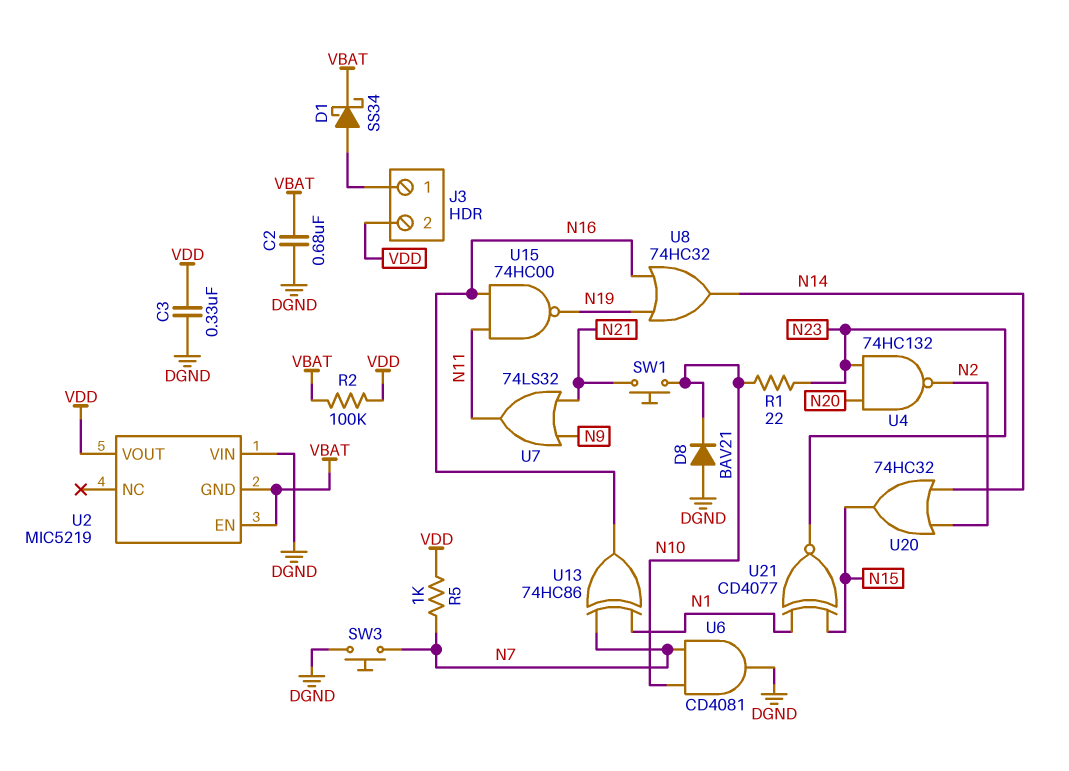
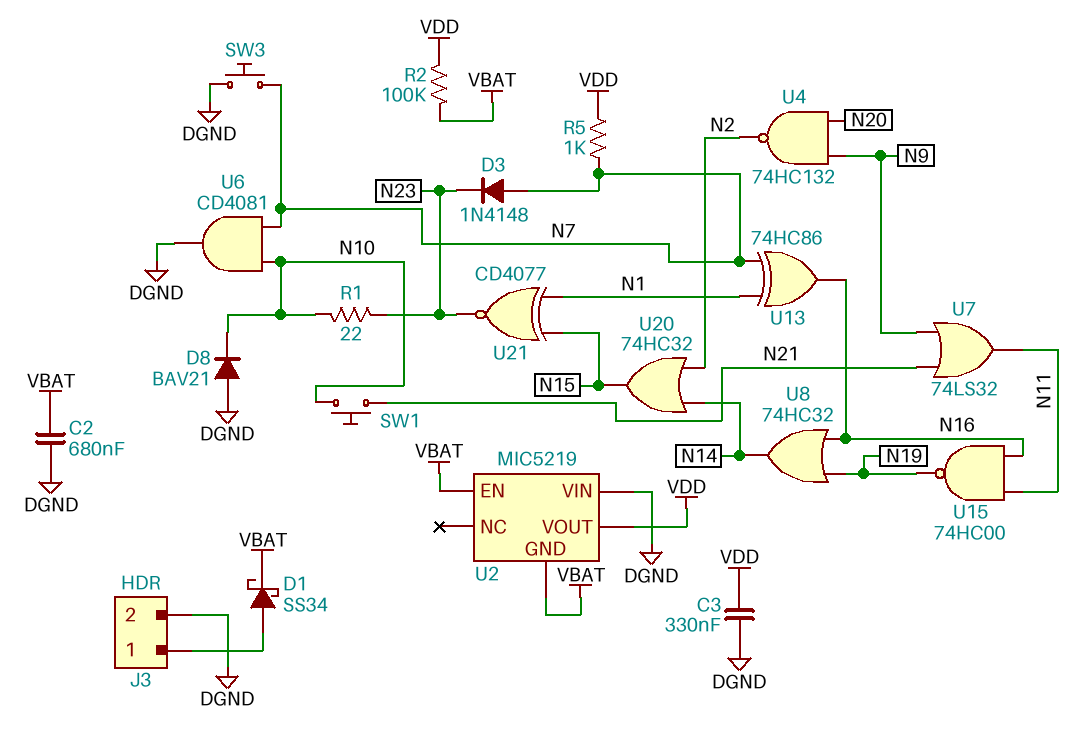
D3: none -> diode 1N4148 (A N7, K N23)
J3 pin 2: VDD -> DGND
U4: NAND 74HC132 (in N20, in N23, out N2) -> NAND 74HC132 (in N9, in N20, out N2)

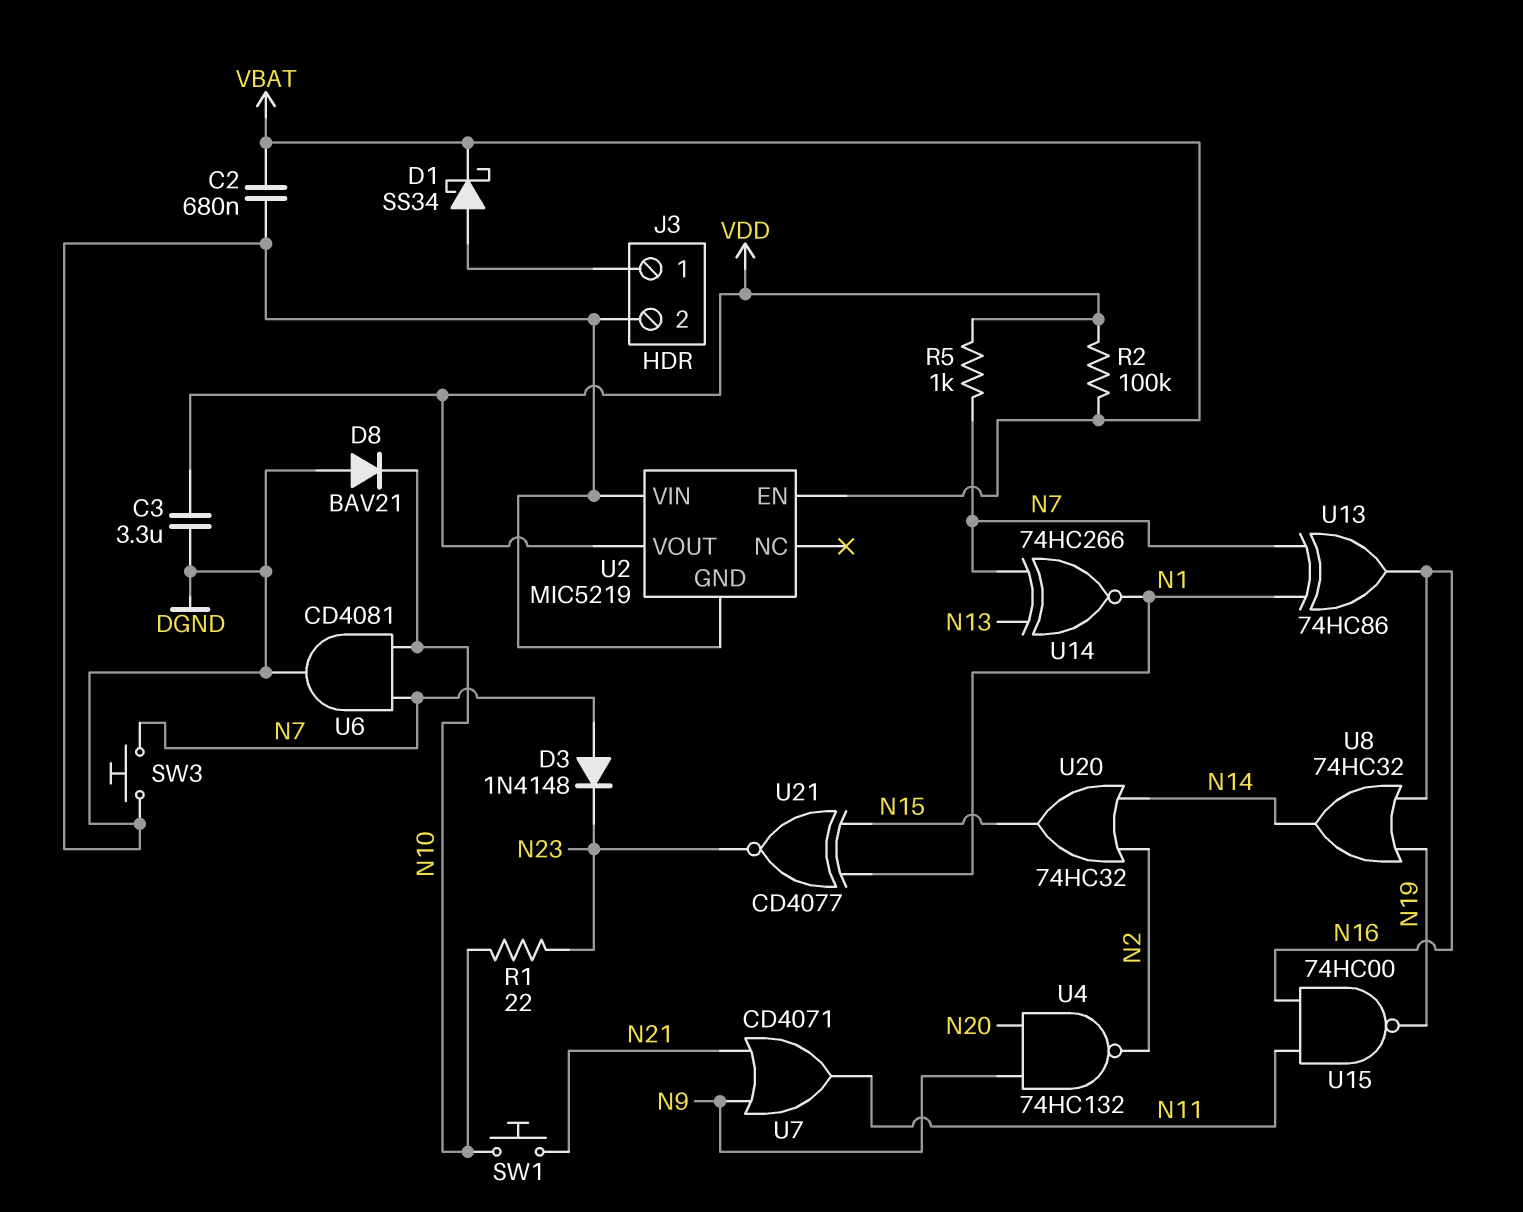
C3: 330nF (DGND, VDD) -> 3.3uF (DGND, VDD)
U2 pin GND: VBAT -> DGND
U7: OR 74LS32 (in N9, in N21, out N11) -> OR CD4071 (in N9, in N21, out N11)
U14: none -> XNOR 74HC266 (in N7, in N13, out N1)

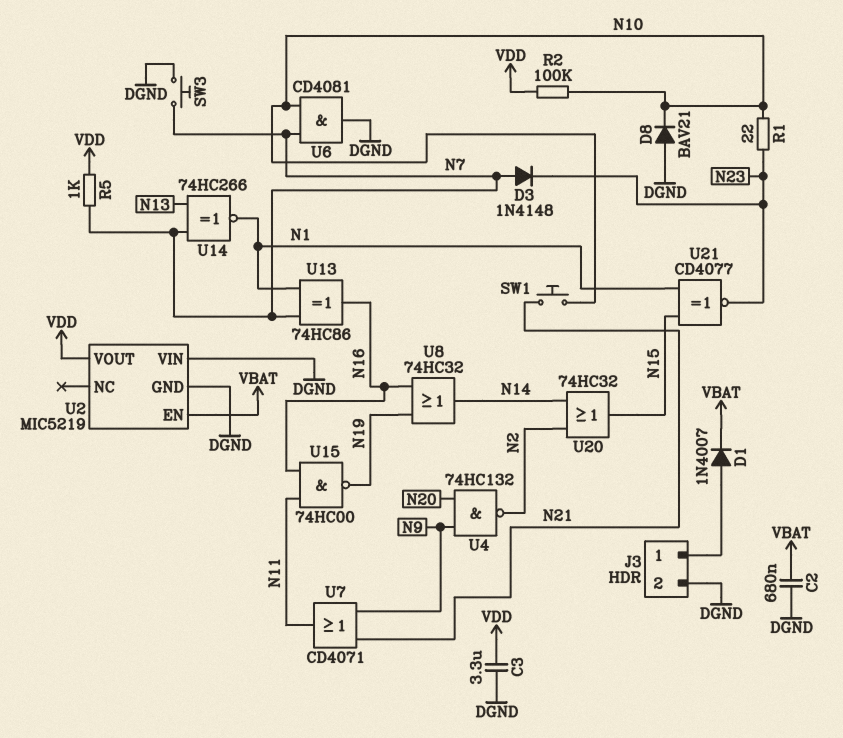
D1: schottky SS34 (A J3/1, K VBAT) -> diode 1N4007 (A J3/1, K VBAT)
R2: 100k (VBAT, VDD) -> 100k (N10, VDD)

